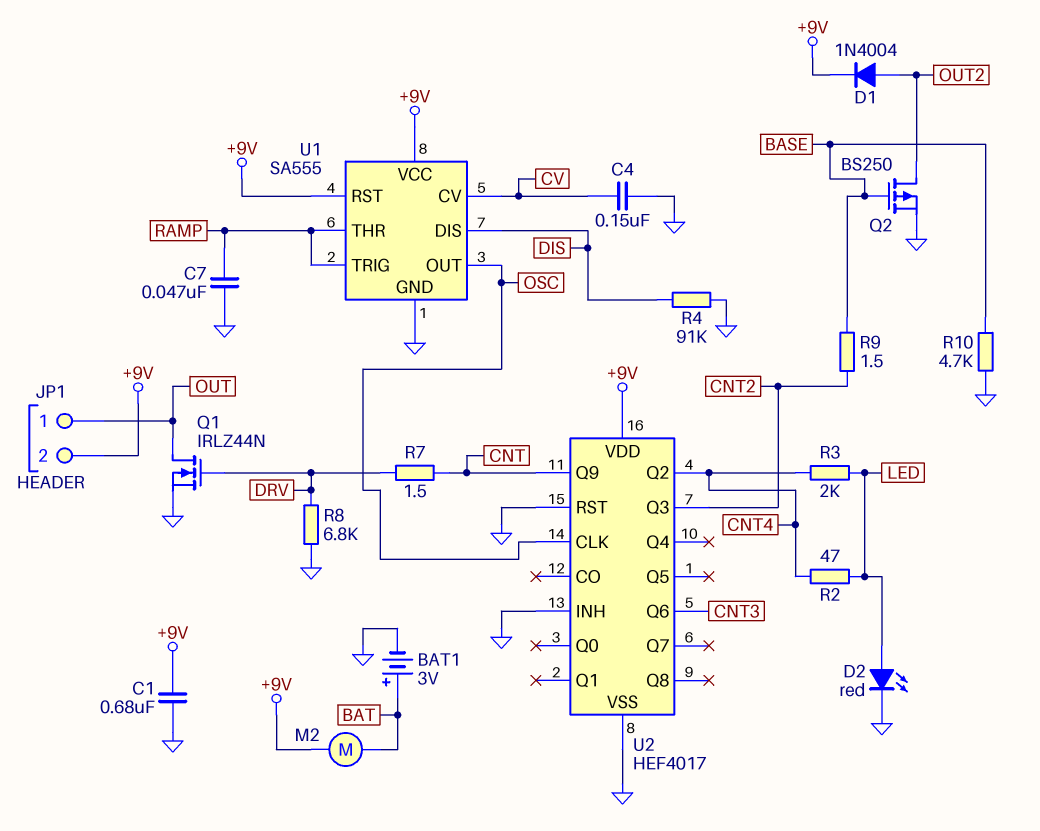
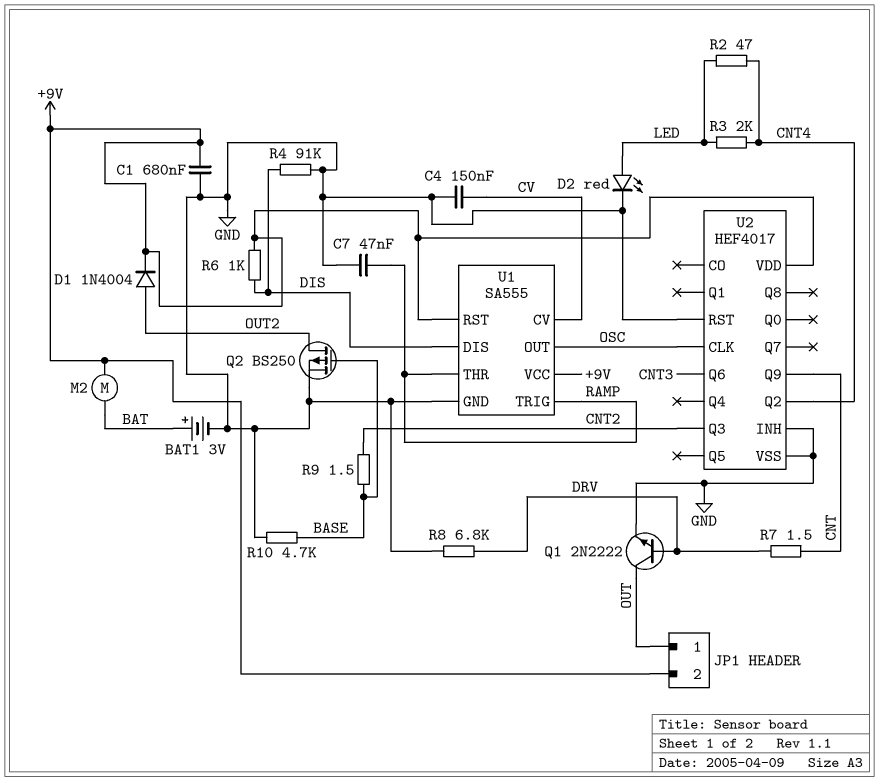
Q1: NMOS IRLZ44N (G DRV, D OUT, S GND) -> NPN 2N2222 (B DRV, C OUT, E GND)
R6: none -> 1k (+9V, DIS)

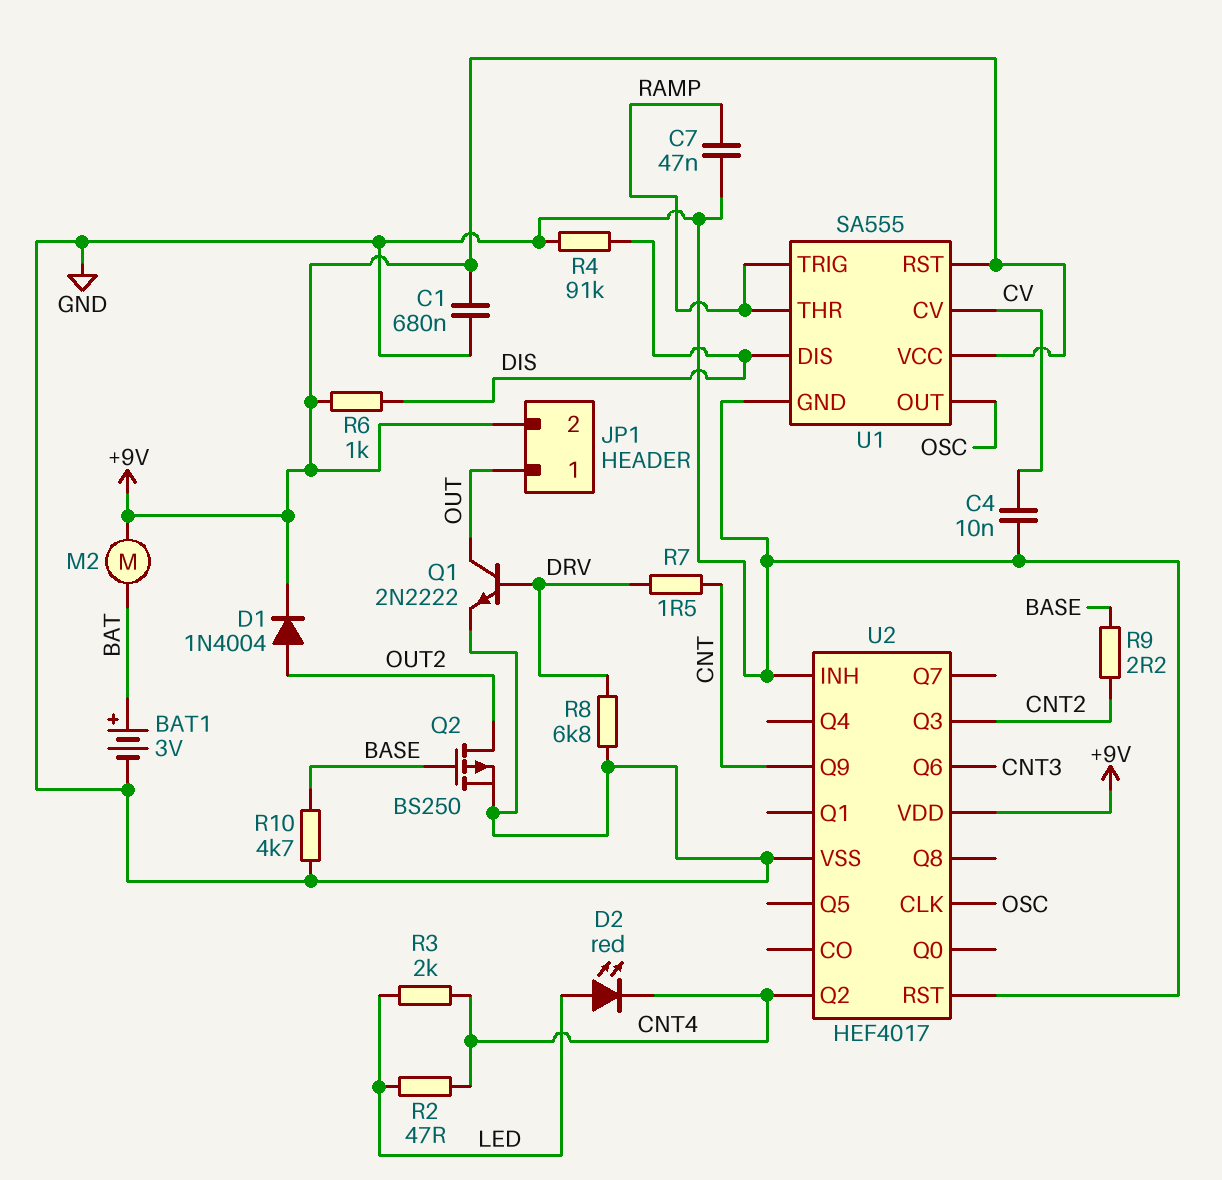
C4: 150nF (CV, GND) -> 10nF (CV, GND)
D2: LED red (A LED, K GND) -> LED red (A LED, K CNT4)
R9: 1.5 (BASE, CNT2) -> 2.2 (BASE, CNT2)

